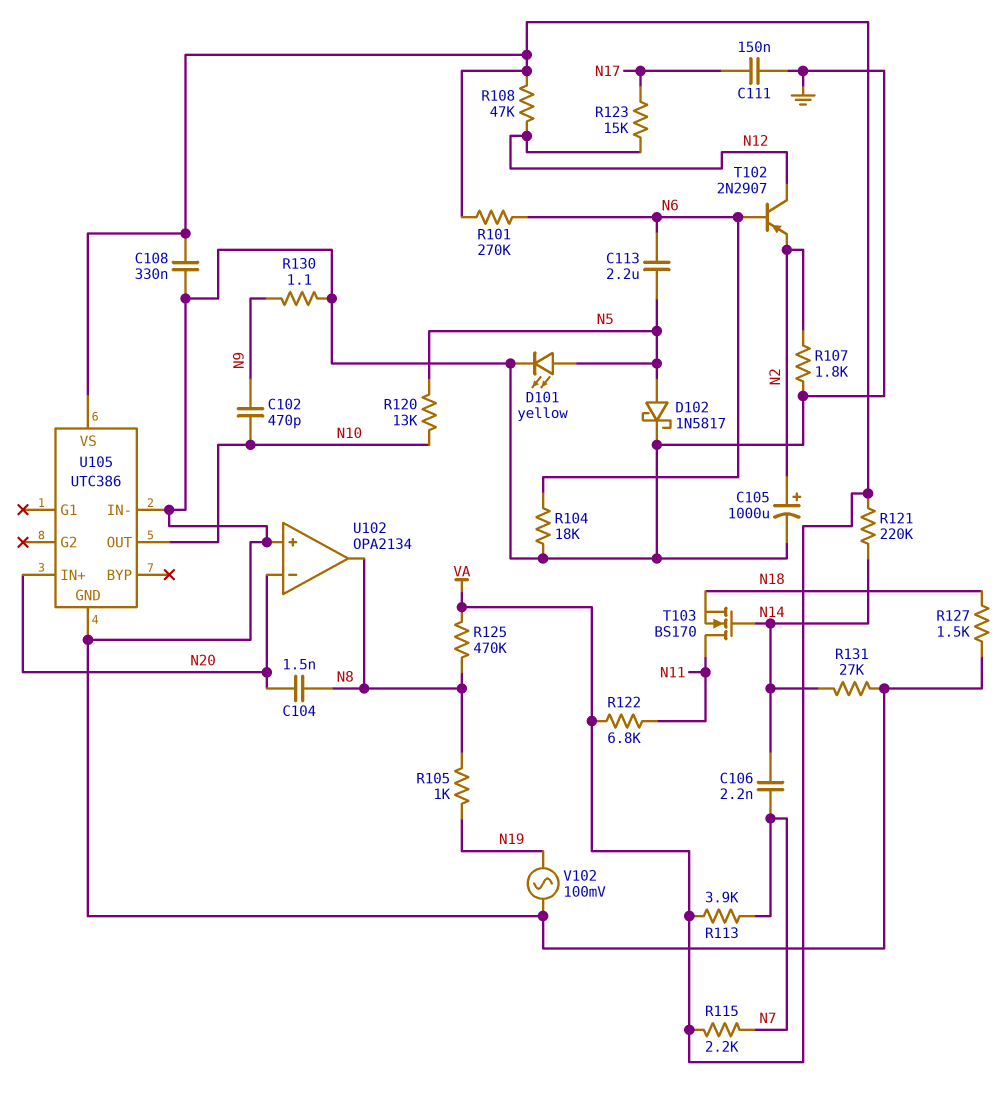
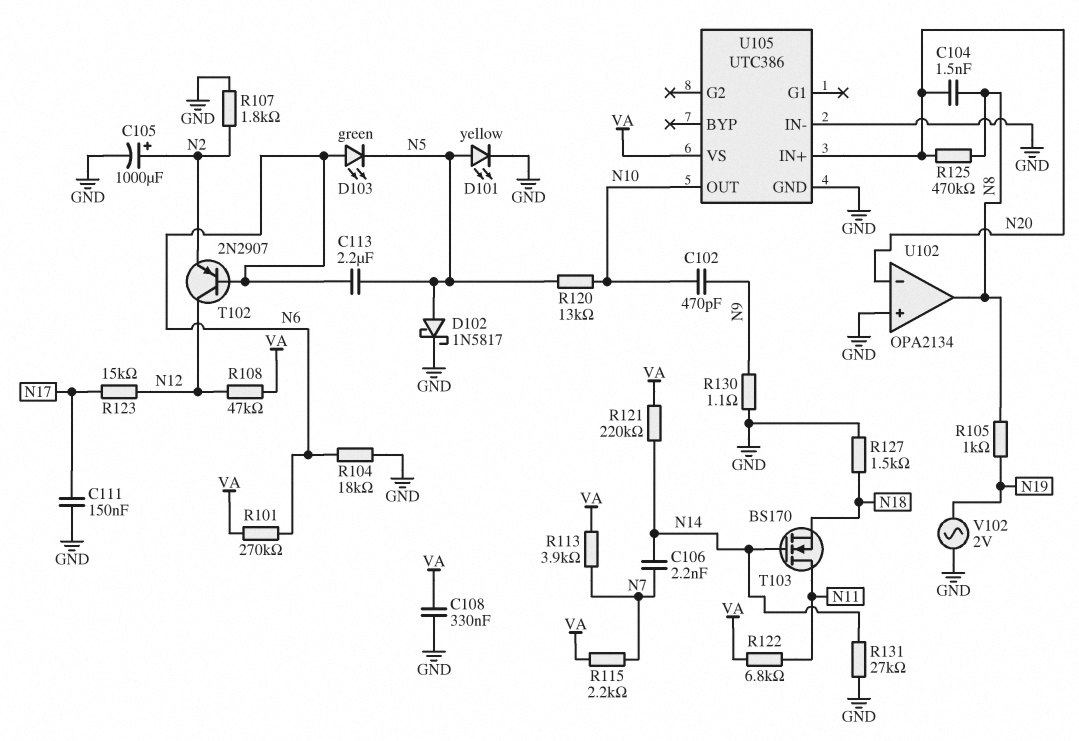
D103: none -> LED green (A N6, K N5)
R125: 470k (N8, VA) -> 470k (N8, N20)
V102: AC 100mV (GND, N19) -> AC 2V (GND, N19)

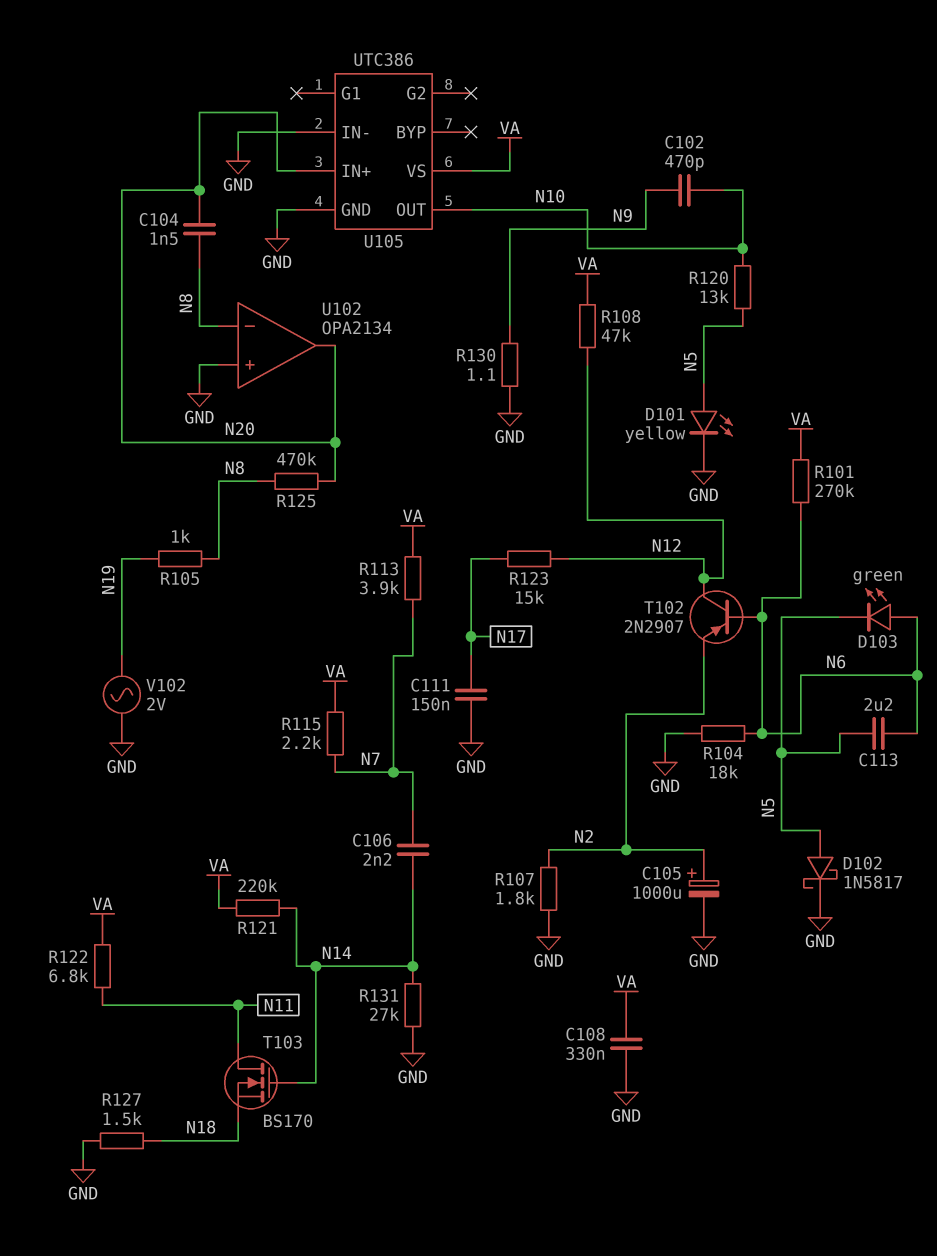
U102 pin in-: N20 -> N8
U102 pin out: N8 -> N20

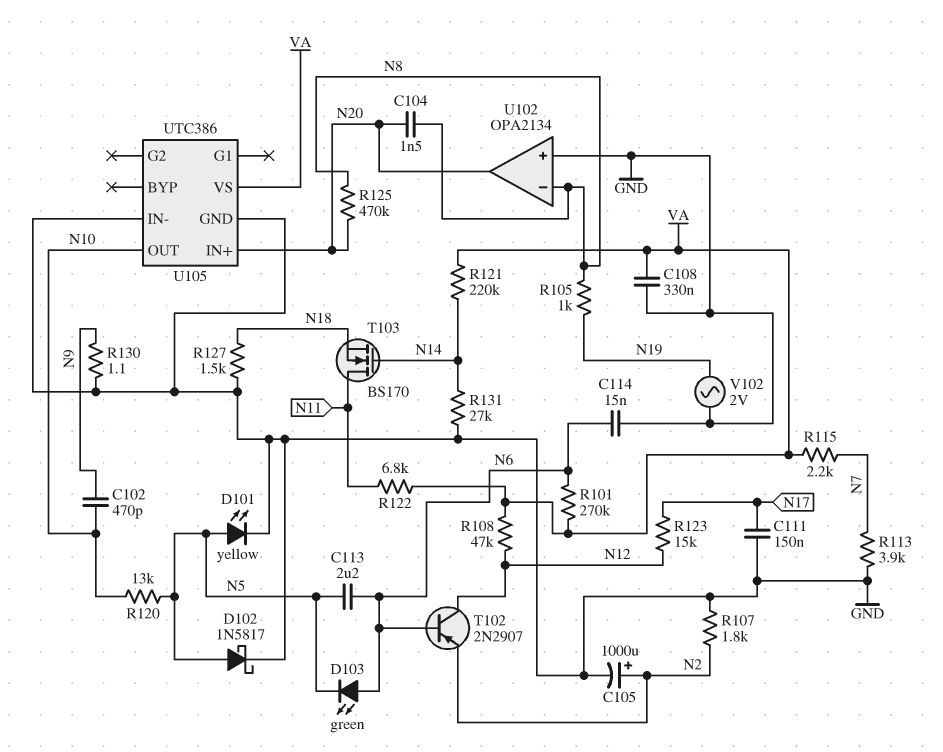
C106: 2.2nF (N7, N14) -> none
C114: none -> 15nF (GND, N6)
R104: 18k (GND, N6) -> none
R113: 3.9k (N7, VA) -> 3.9k (GND, N7)

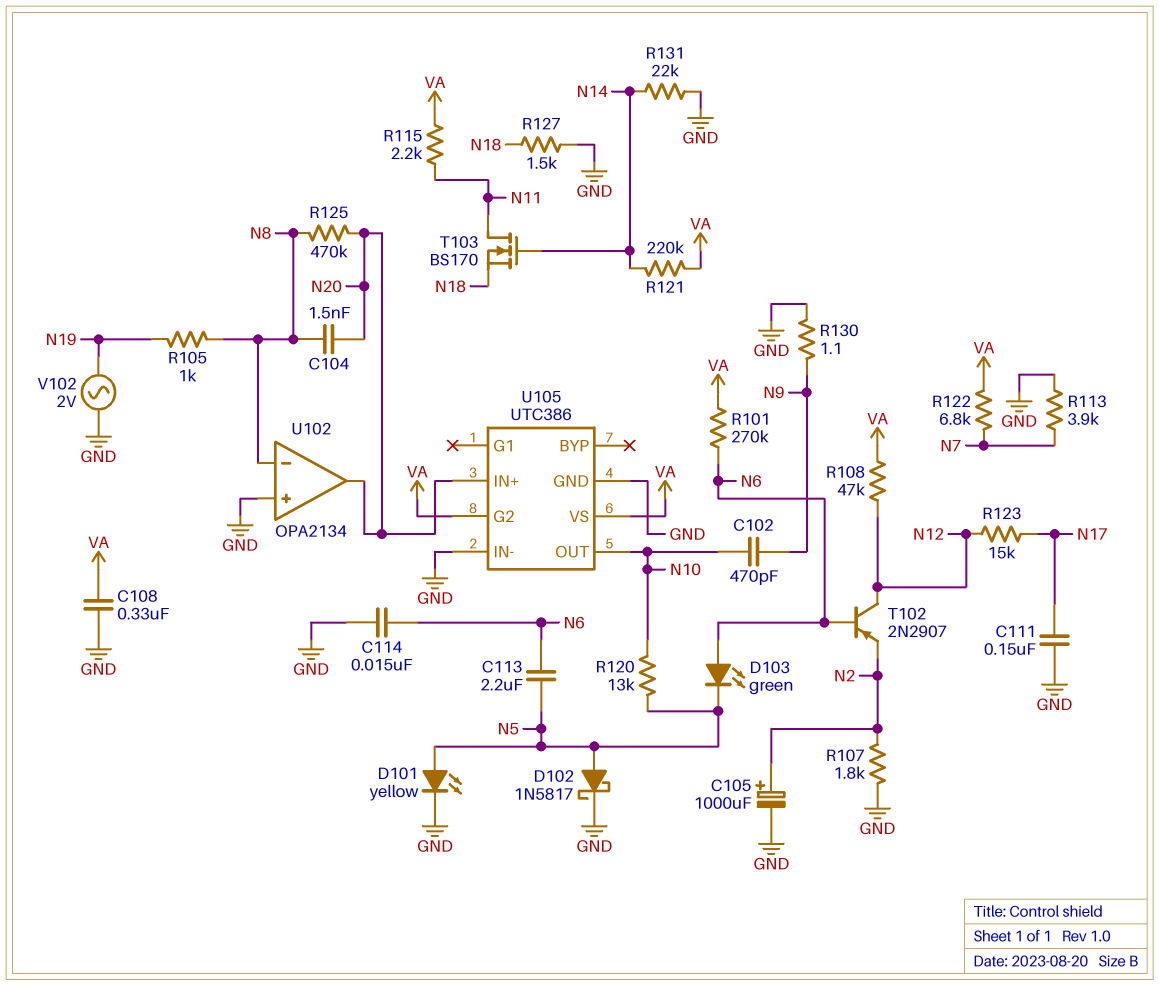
R115: 2.2k (N7, VA) -> 2.2k (N11, VA)
R122: 6.8k (N11, VA) -> 6.8k (N7, VA)
R131: 27k (GND, N14) -> 22k (GND, N14)
U105 pin G2: none -> VA

